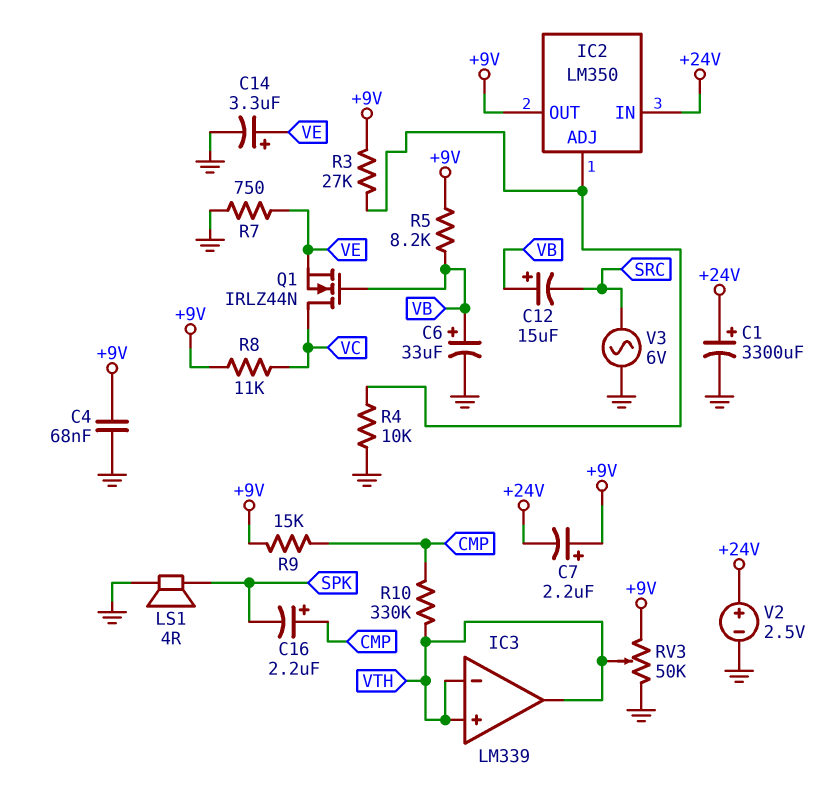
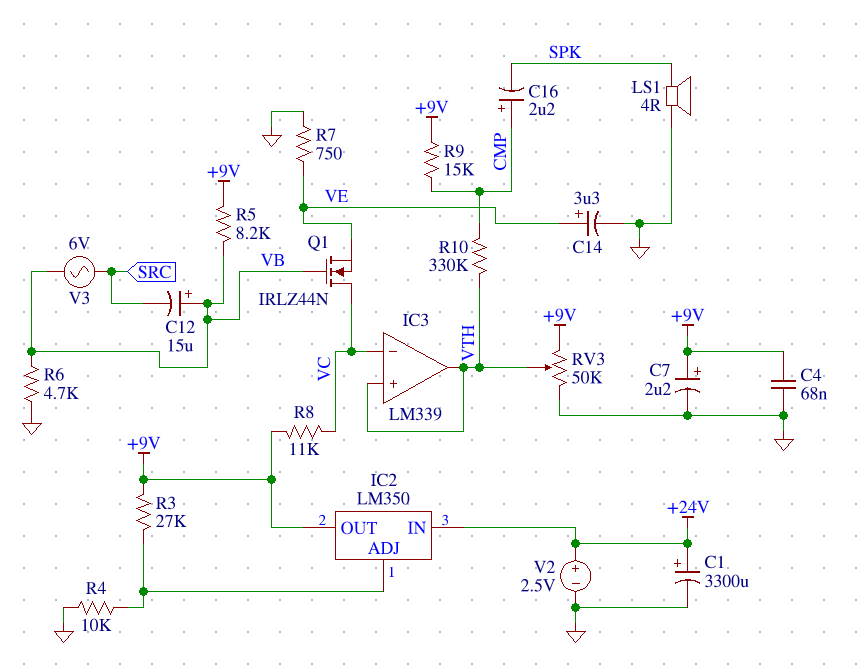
C6: 33uF (plus VB, minus GND) -> none
C7: 2.2uF (plus +9V, minus +24V) -> 2.2uF (plus +9V, minus GND)
IC3 pin in-: VTH -> VC
R6: none -> 4.7k (GND, VB)
V3: AC 6V (GND, SRC) -> AC 6V (SRC, VB)

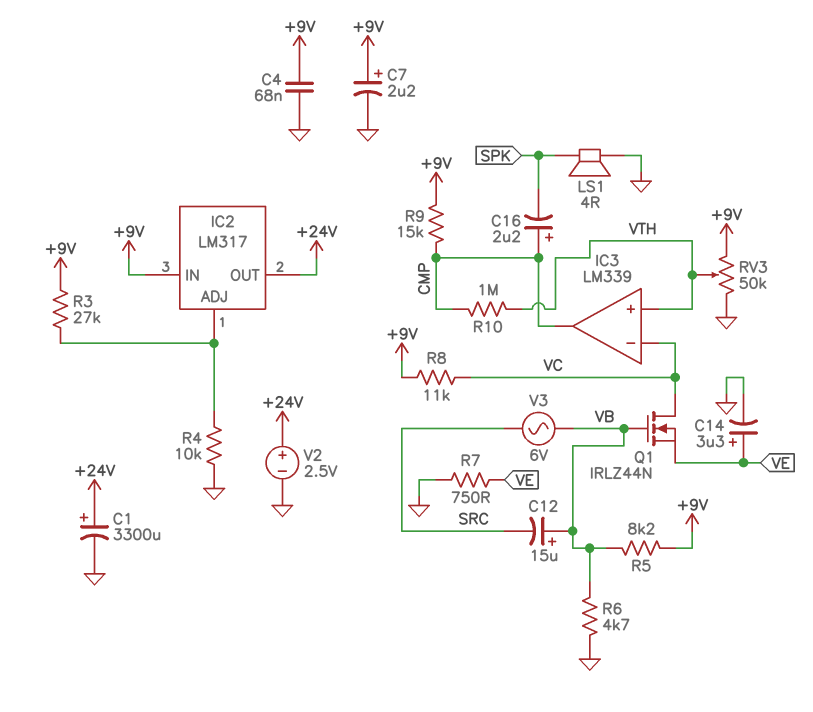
IC2: LM350 -> LM317
IC2 pin IN: +24V -> +9V
IC2 pin OUT: +9V -> +24V
IC3 pin out: VTH -> CMP
R10: 330k (CMP, VTH) -> 1M (CMP, VTH)

